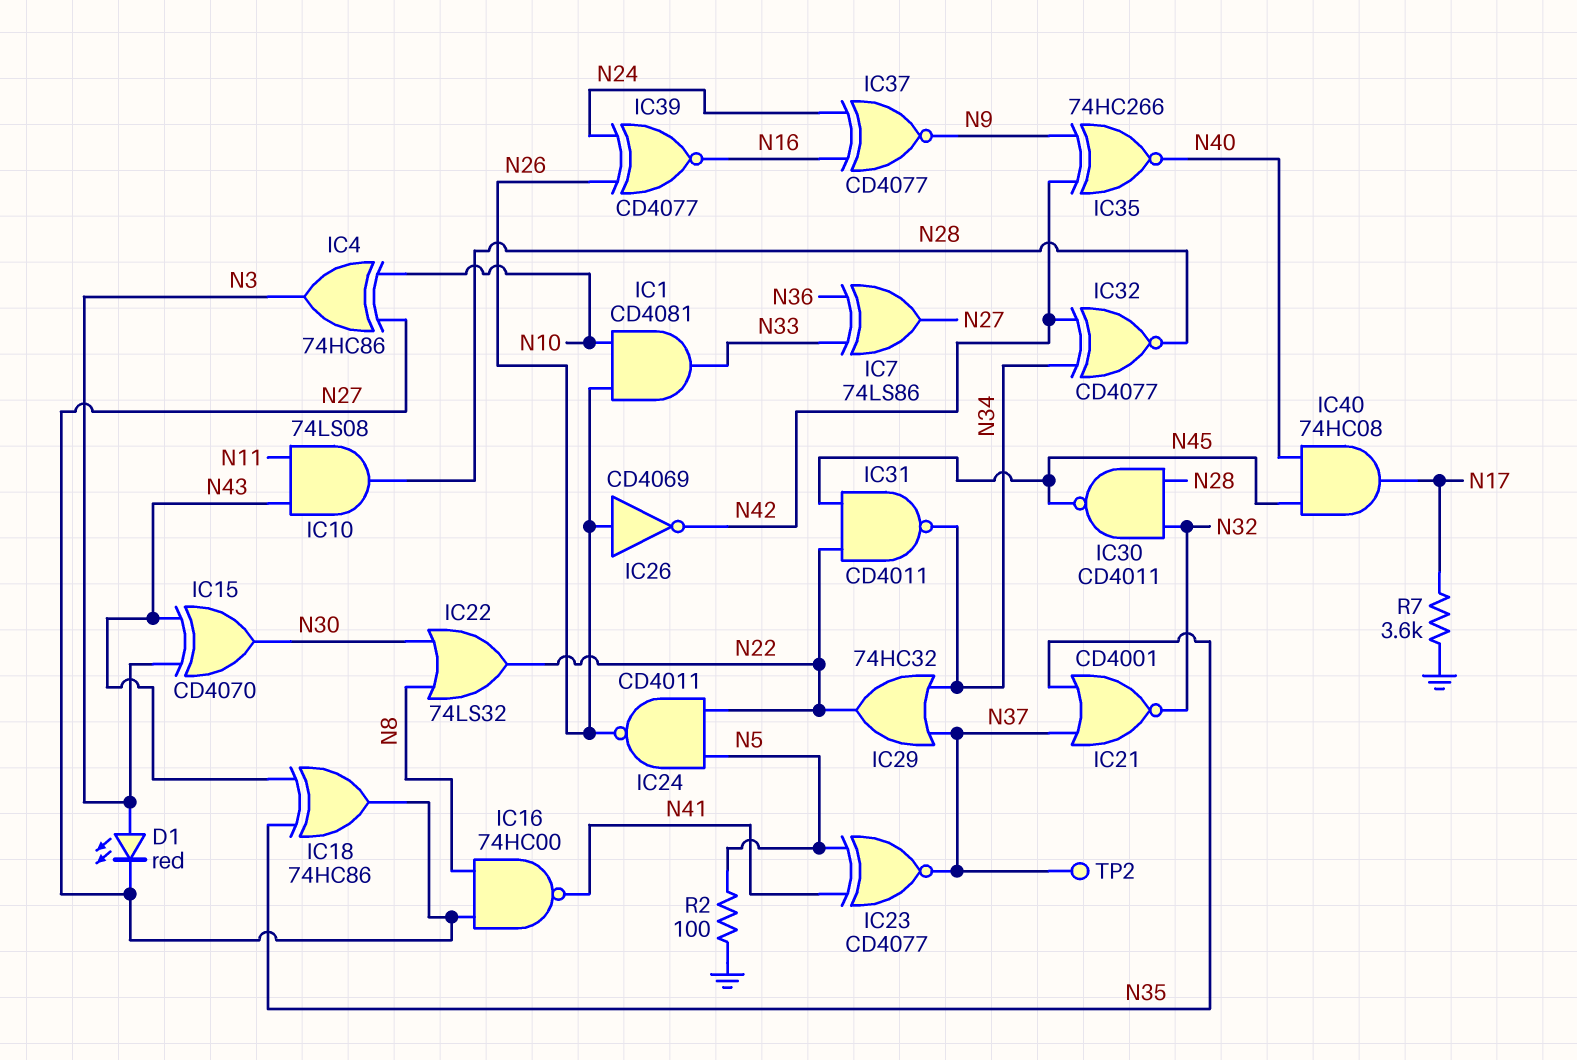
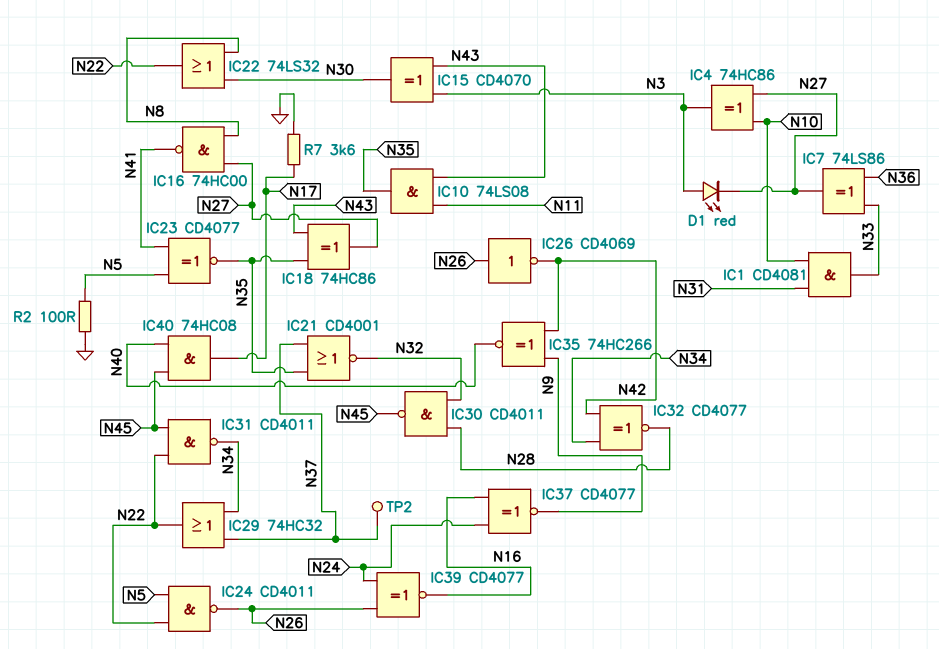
IC1: AND CD4081 (in N10, in N26, out N33) -> AND CD4081 (in N10, in N31, out N33)
IC10: AND 74LS08 (in N11, in N43, out N28) -> AND 74LS08 (in N11, in N43, out N35)
IC23: XNOR CD4077 (in N5, in N41, out N37) -> XNOR CD4077 (in N5, in N41, out N35)

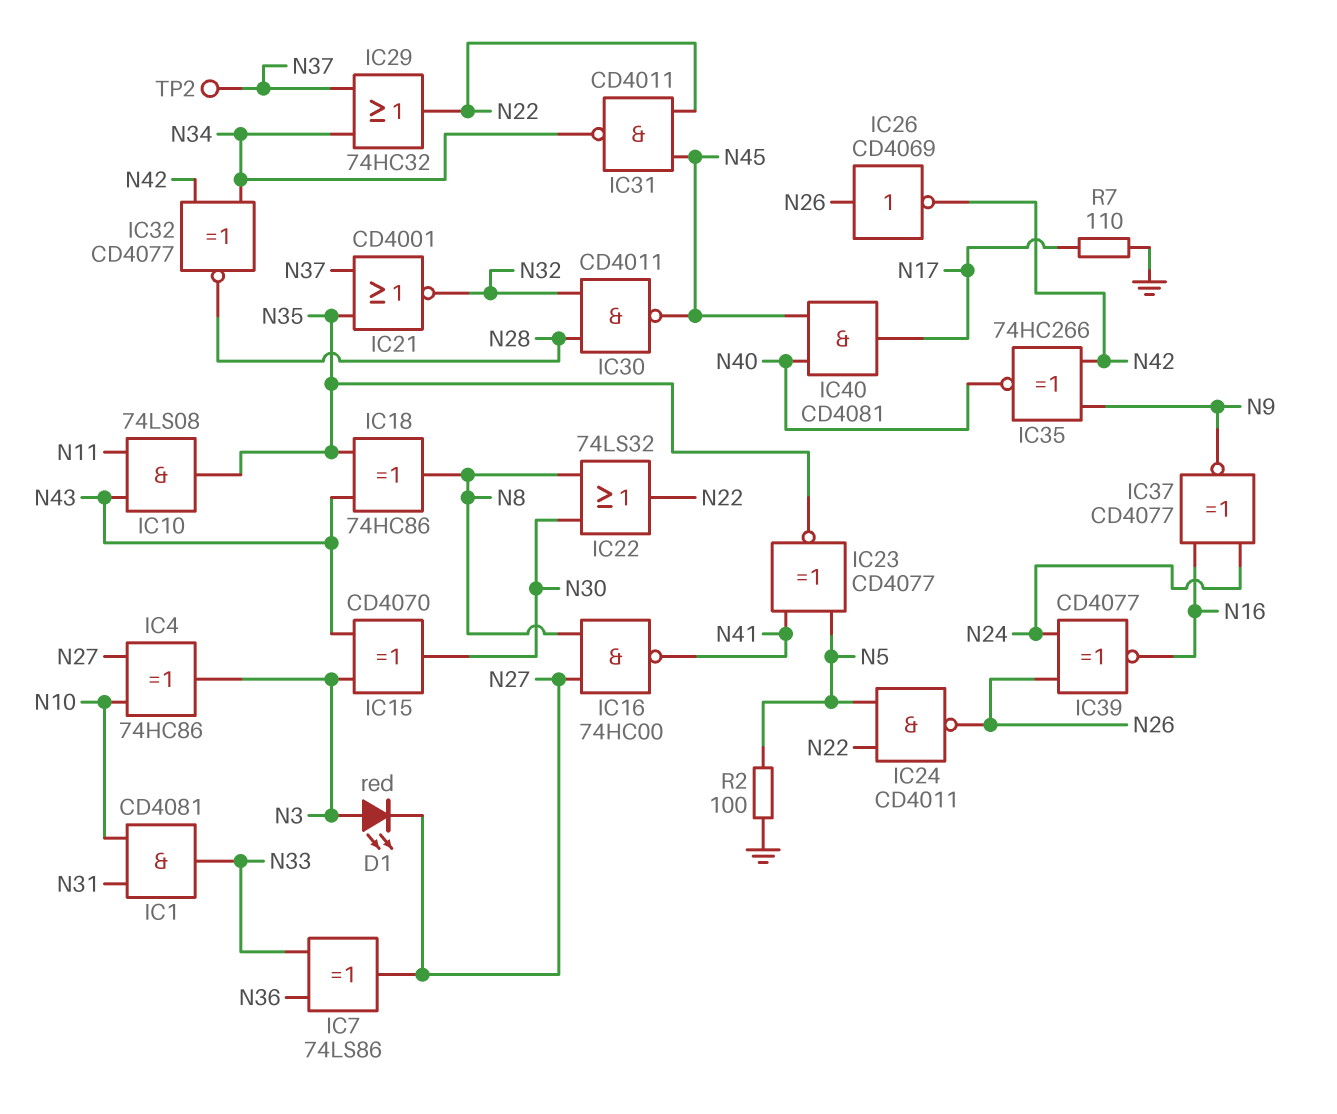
IC18: XOR 74HC86 (in N35, in N43, out N27) -> XOR 74HC86 (in N35, in N43, out N8)
IC40: AND 74HC08 (in N40, in N45, out N17) -> AND CD4081 (in N40, in N45, out N17)
R7: 3.6k (GND, N17) -> 110 (GND, N17)

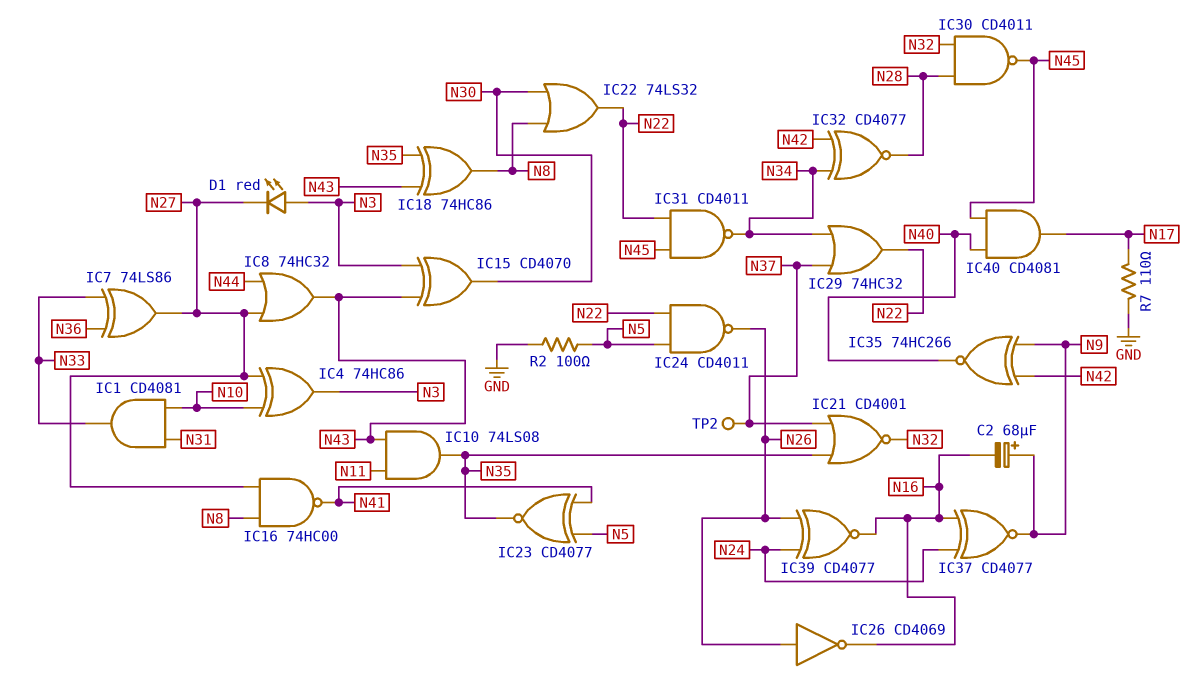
C2: none -> 68uF (plus N9, minus N16)
IC8: none -> OR 74HC32 (in N27, in N44, out N43)
IC26: NOT CD4069 (in N26, out N42) -> NOT CD4069 (in N26, out N16)

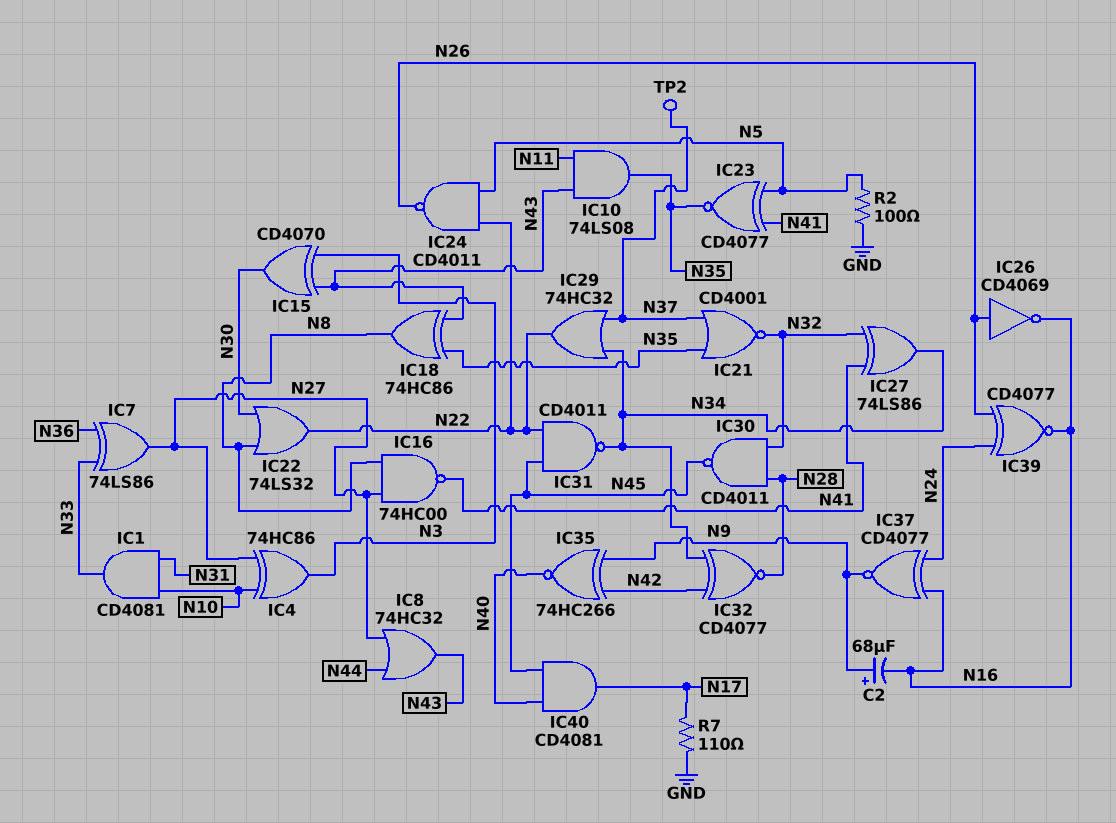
D1: LED red (A N3, K N27) -> none
IC27: none -> XOR 74LS86 (in N32, in N41, out N34)

